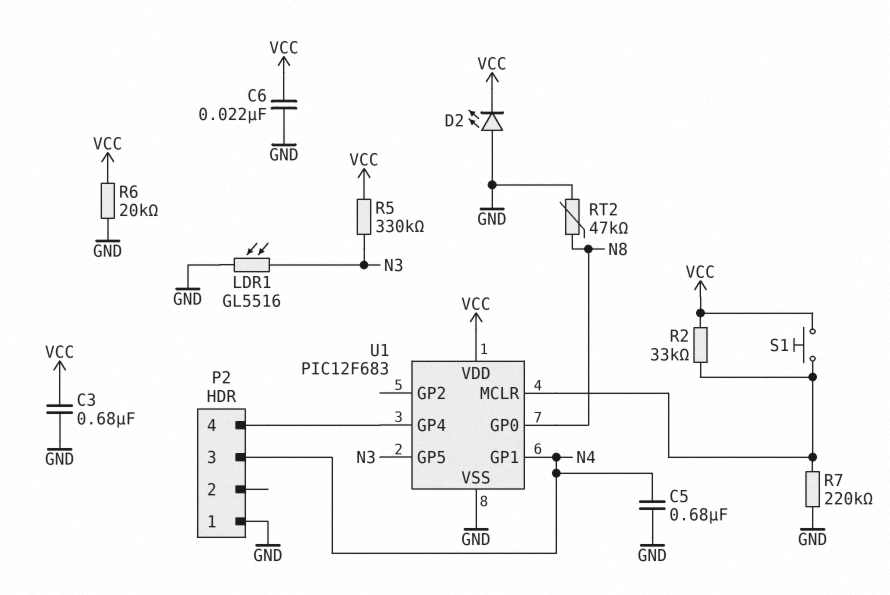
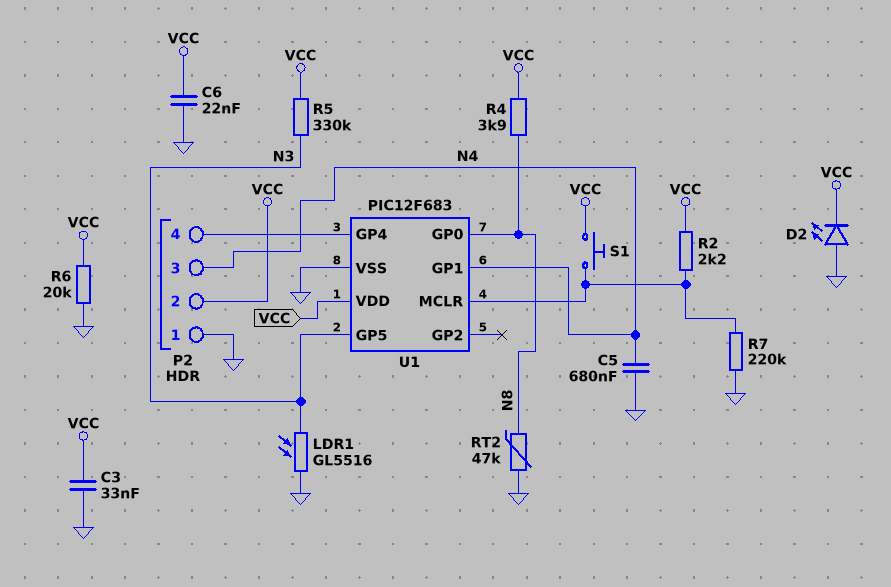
C3: 680nF (GND, VCC) -> 33nF (GND, VCC)
P2 pin 2: none -> VCC
R2: 33k (U1/MCLR, VCC) -> 2.2k (U1/MCLR, VCC)
R4: none -> 3.9k (N8, VCC)

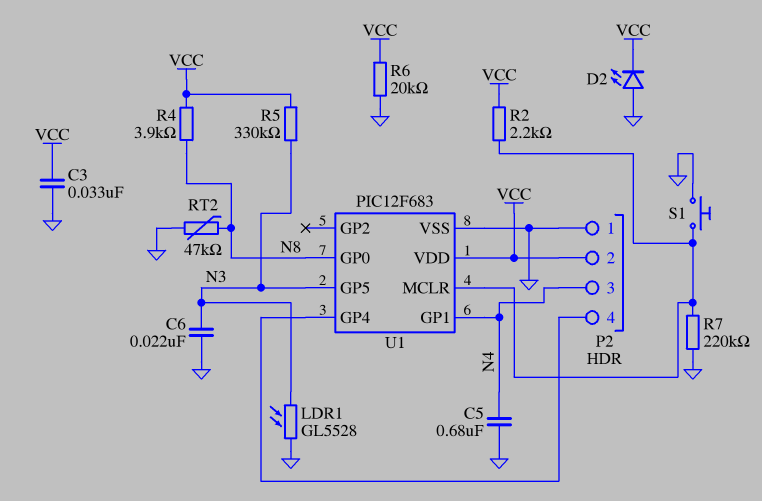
C6: 22nF (GND, VCC) -> 22nF (GND, N3)
LDR1: GL5516 (GND, N3) -> GL5528 (GND, N3)
S1: button (U1/MCLR, VCC) -> button (GND, U1/MCLR)

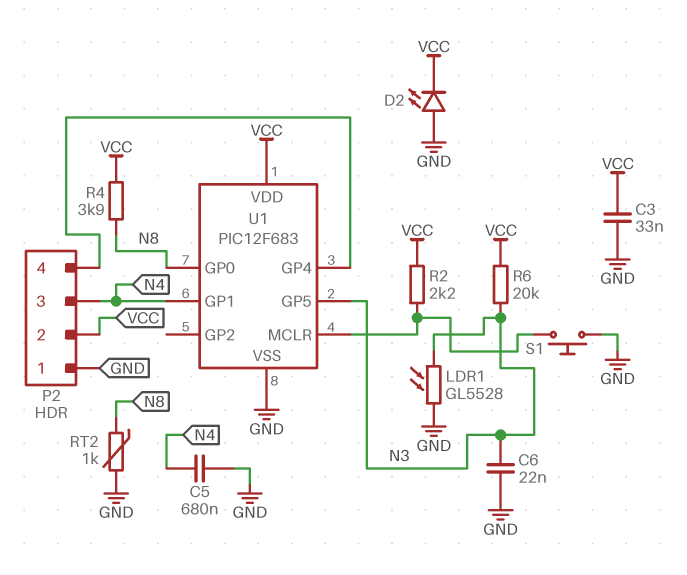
R5: 330k (N3, VCC) -> none
R6: 20k (GND, VCC) -> 20k (N3, VCC)
R7: 220k (GND, U1/MCLR) -> none
RT2: 47k (GND, N8) -> 1k (GND, N8)

